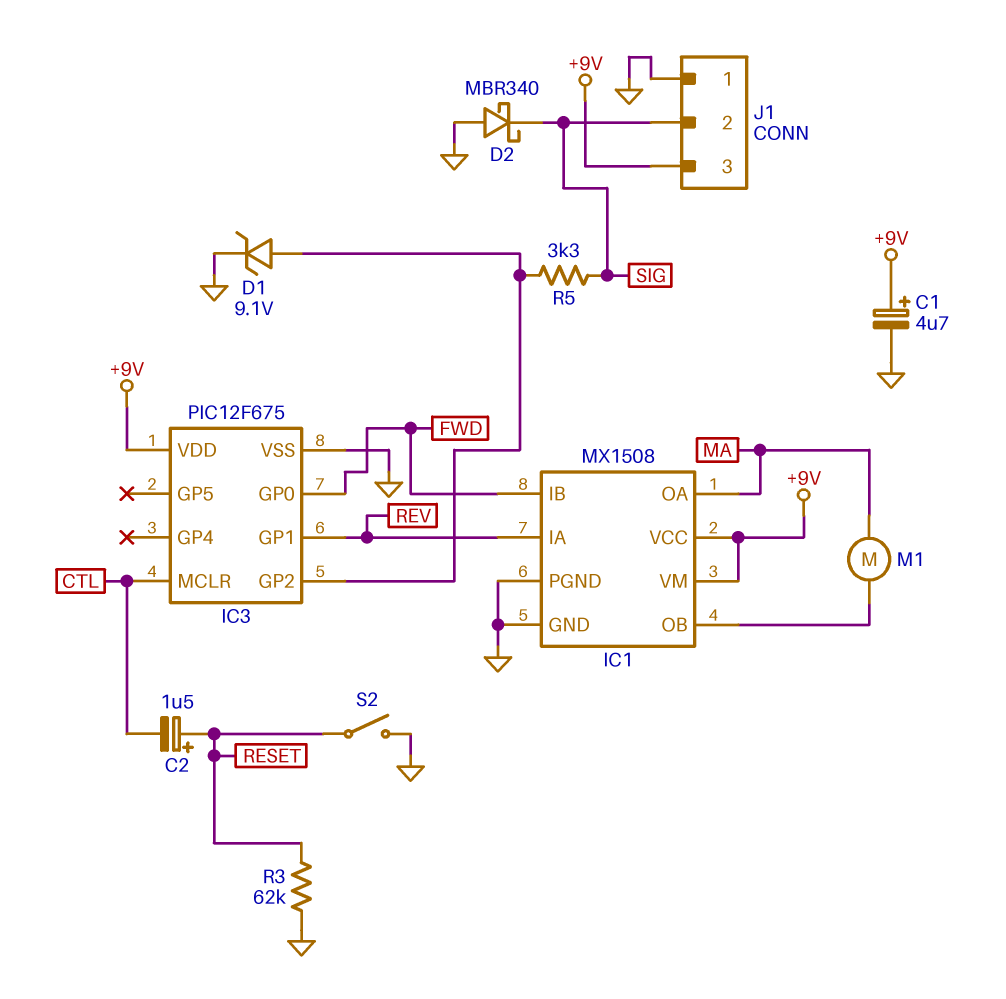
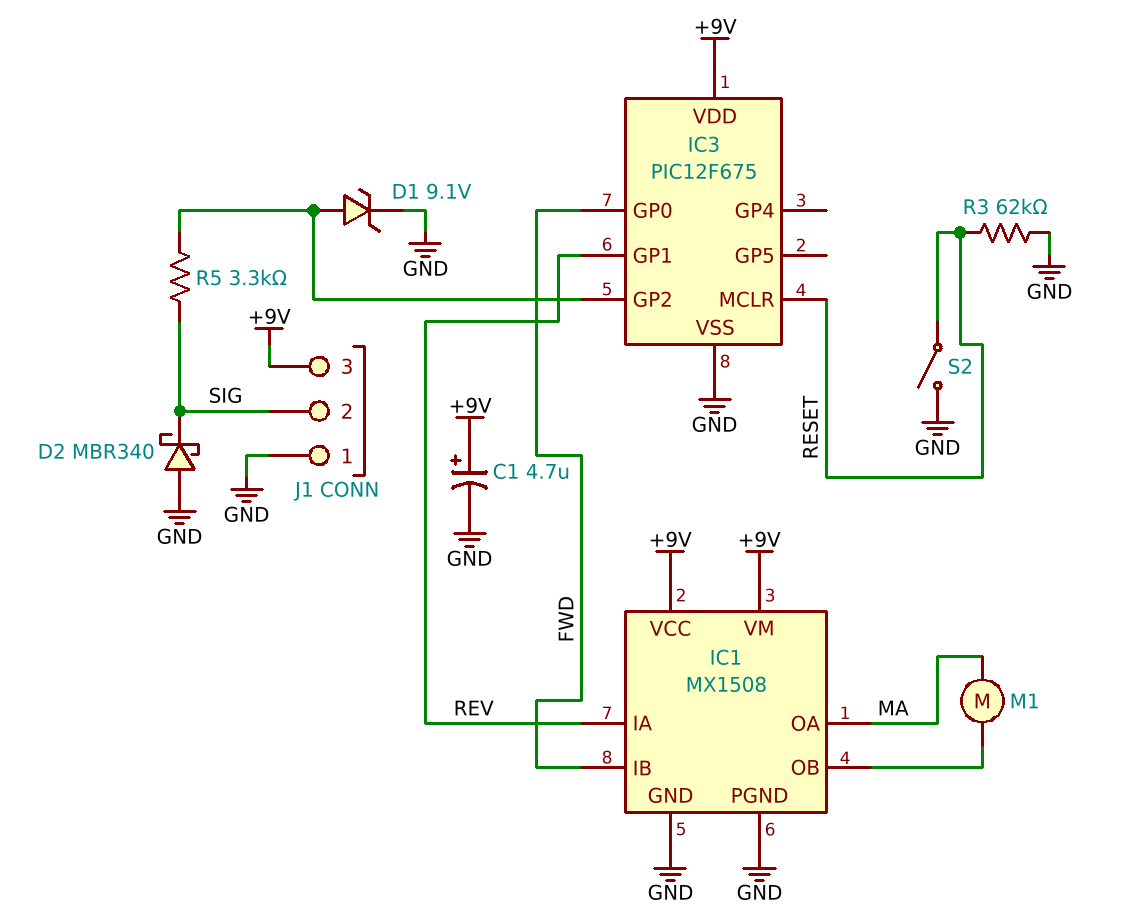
C2: 1.5uF (plus RESET, minus CTL) -> none
IC3 pin MCLR: CTL -> RESET

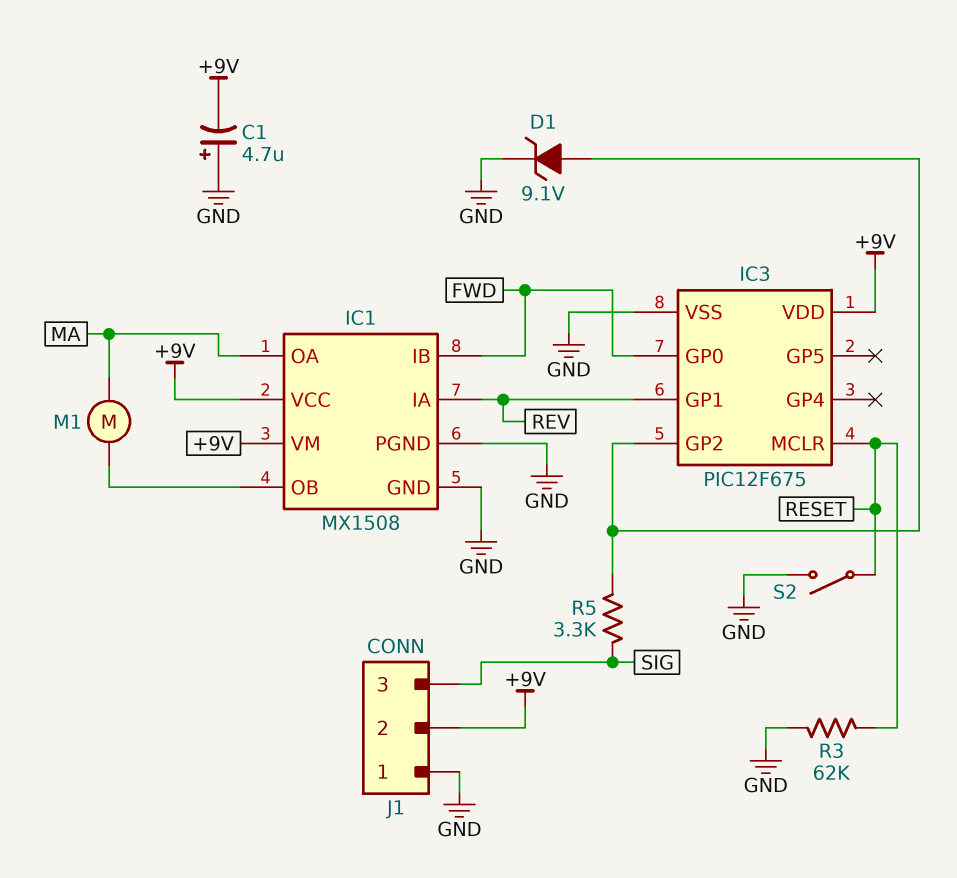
C1: 4.7uF (plus +9V, minus GND) -> 4.7uF (plus GND, minus +9V)
D2: schottky MBR340 (A GND, K SIG) -> none
J1 pin 2: SIG -> +9V
J1 pin 3: +9V -> SIG

